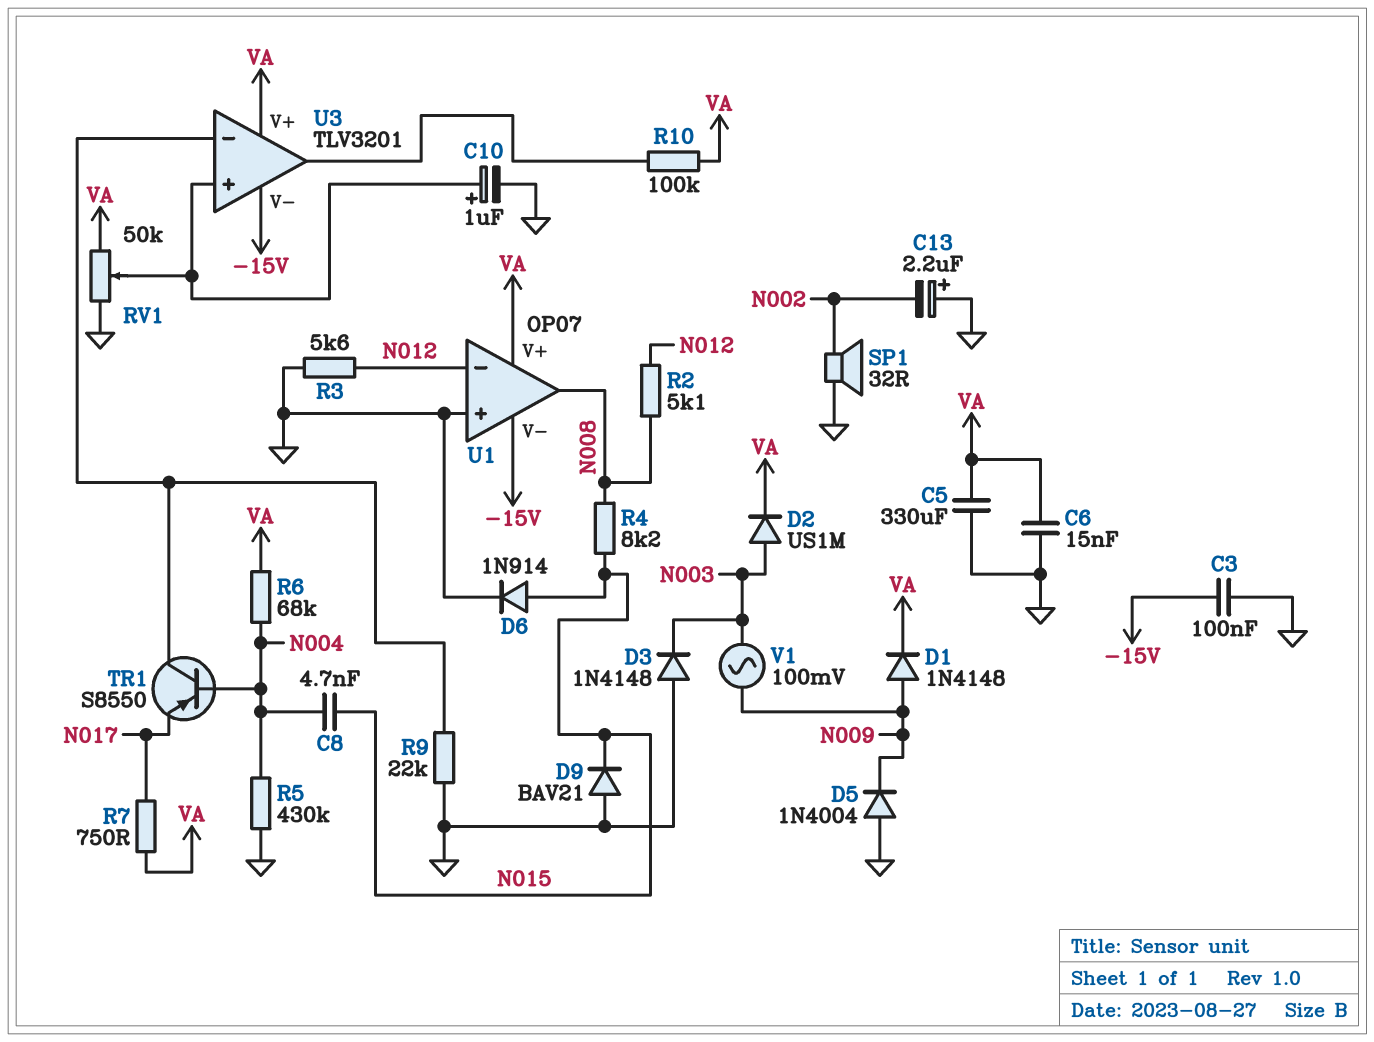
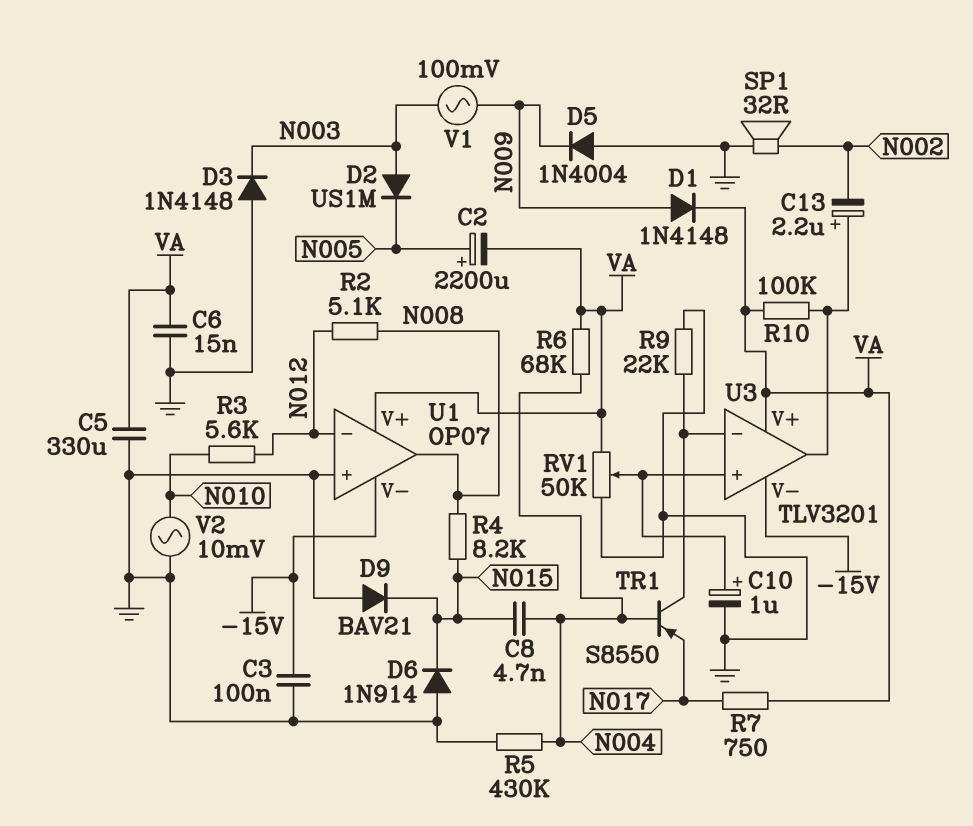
C2: none -> 2200uF (plus N005, minus VA)
C13: 2.2uF (plus GND, minus N002) -> 2.2uF (plus U3/out, minus N002)
D2: diode US1M (A N003, K VA) -> diode US1M (A N003, K N005)
D6: diode 1N914 (A N015, K GND) -> diode 1N914 (A GND, K N015)
R3: 5.6k (GND, N012) -> 5.6k (N010, N012)
V2: none -> AC 10mV (GND, N010)

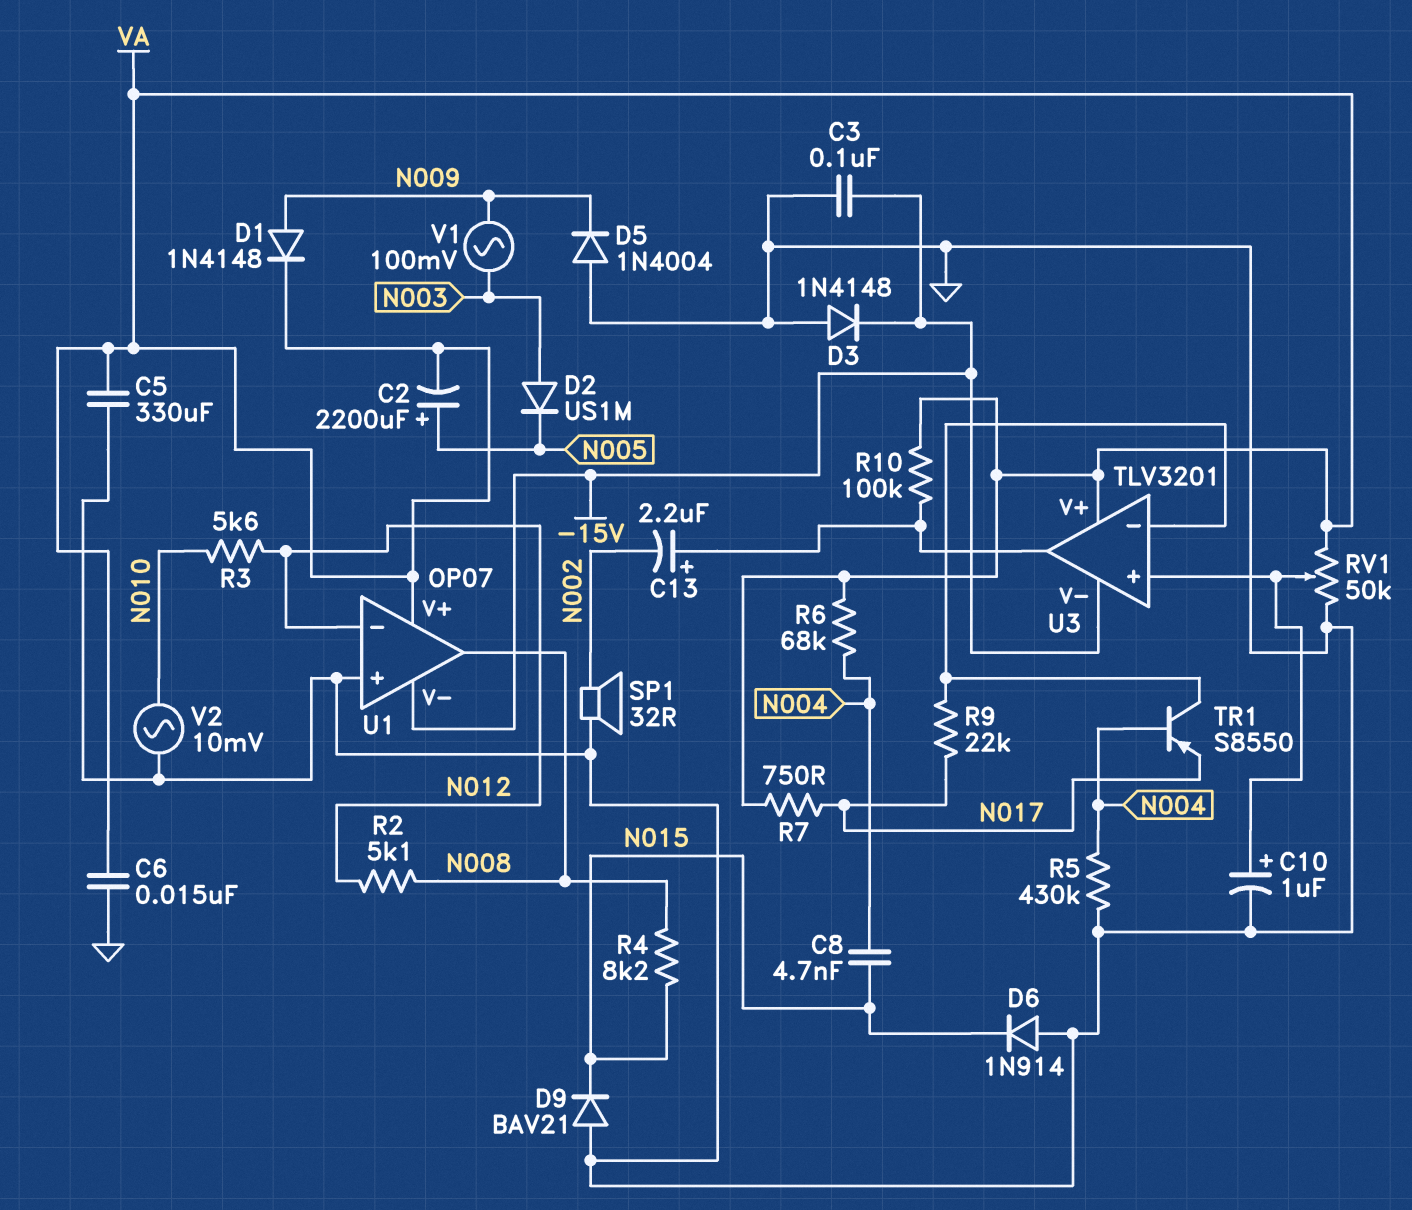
D3: diode 1N4148 (A GND, K N003) -> diode 1N4148 (A GND, K -15V)
R9: 22k (GND, U3/in-) -> 22k (N017, U3/in-)

